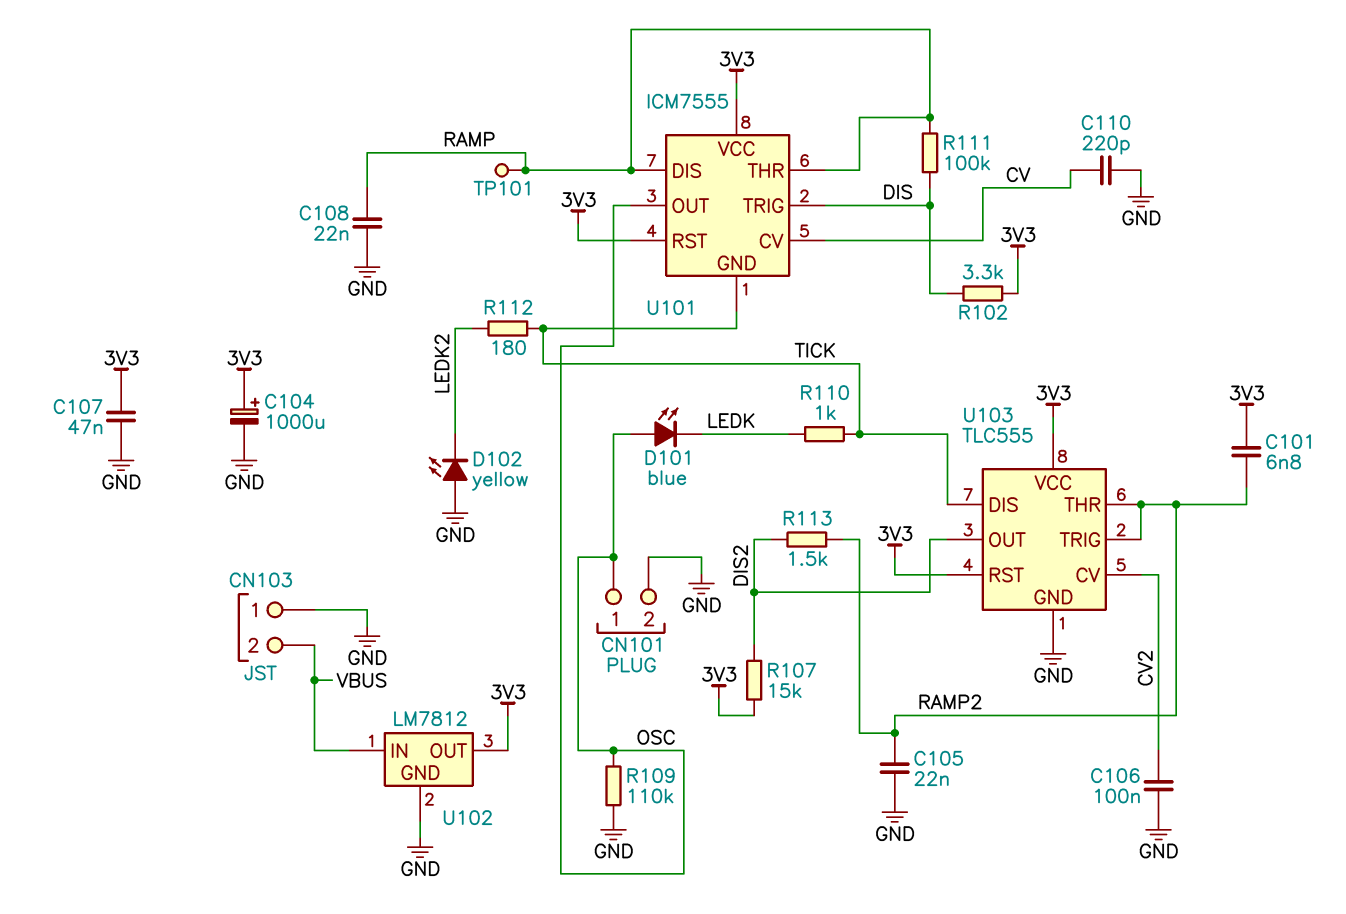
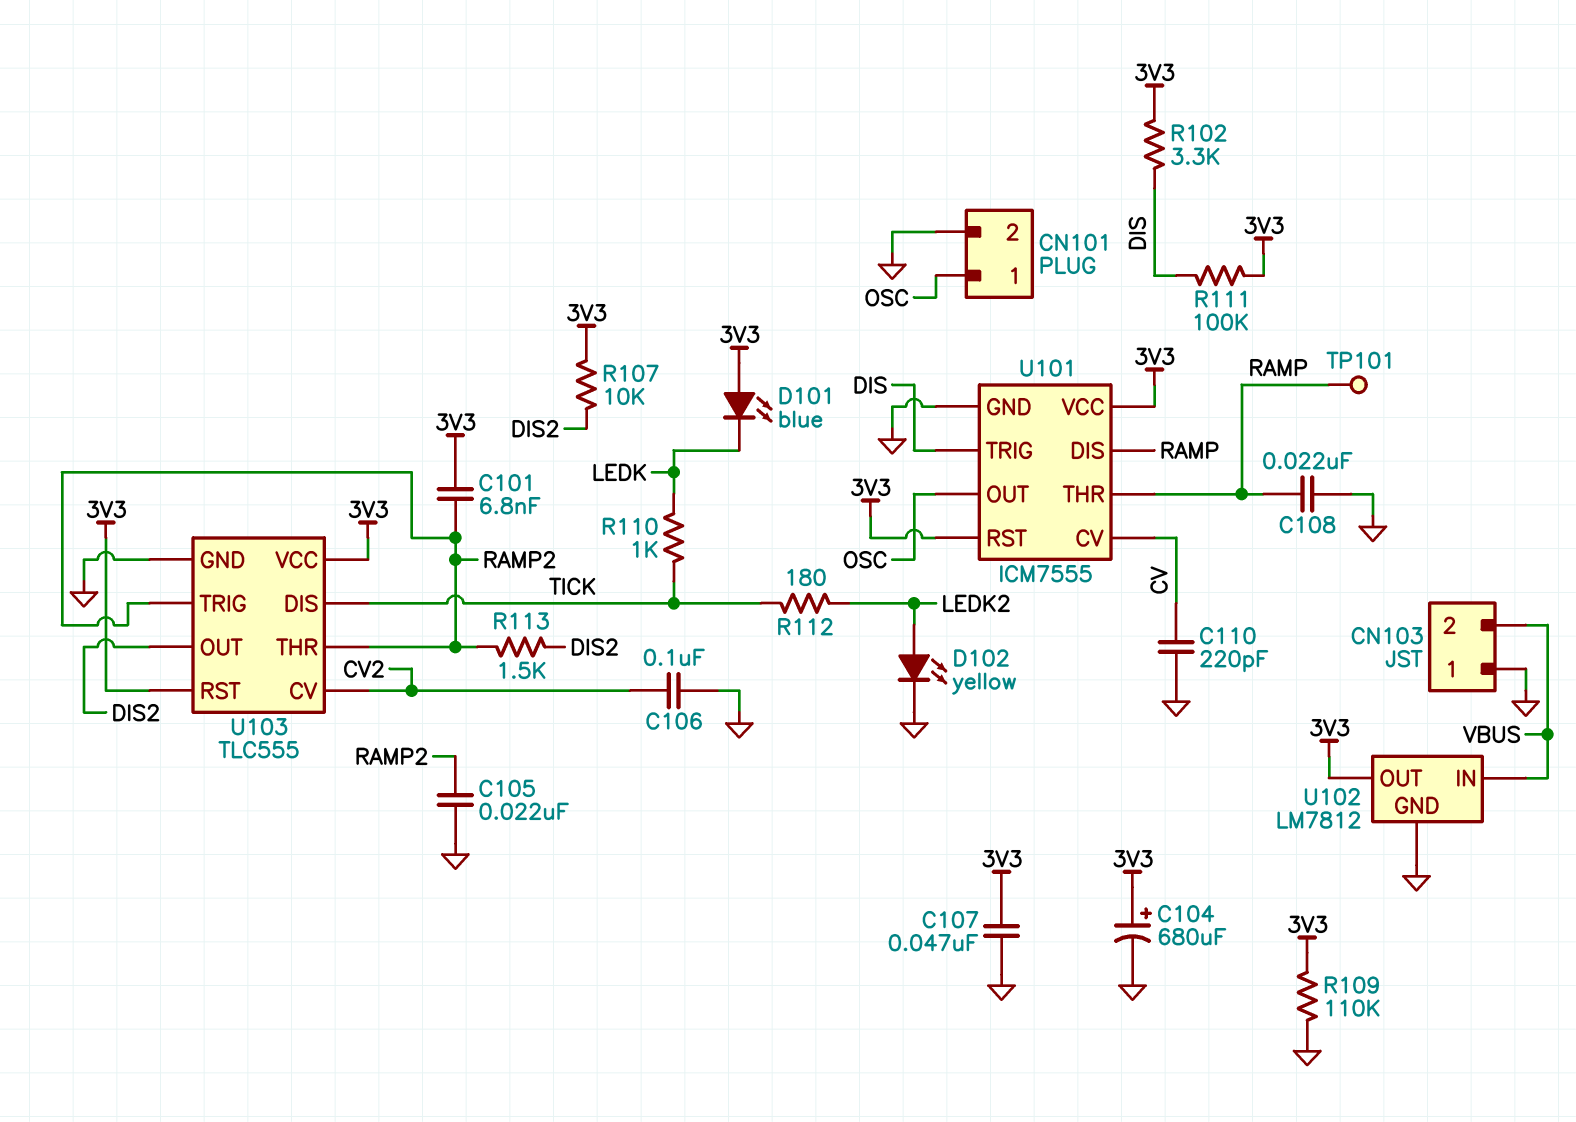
C104: 1000uF (plus 3V3, minus GND) -> 680uF (plus 3V3, minus GND)
D101: LED blue (A OSC, K LEDK) -> LED blue (A 3V3, K LEDK)
D102: LED yellow (A GND, K LEDK2) -> LED yellow (A LEDK2, K GND)
R107: 15k (3V3, DIS2) -> 10k (3V3, DIS2)
R109: 110k (GND, OSC) -> 110k (3V3, GND)
R111: 100k (DIS, RAMP) -> 100k (3V3, DIS)
U101 pin GND: TICK -> GND

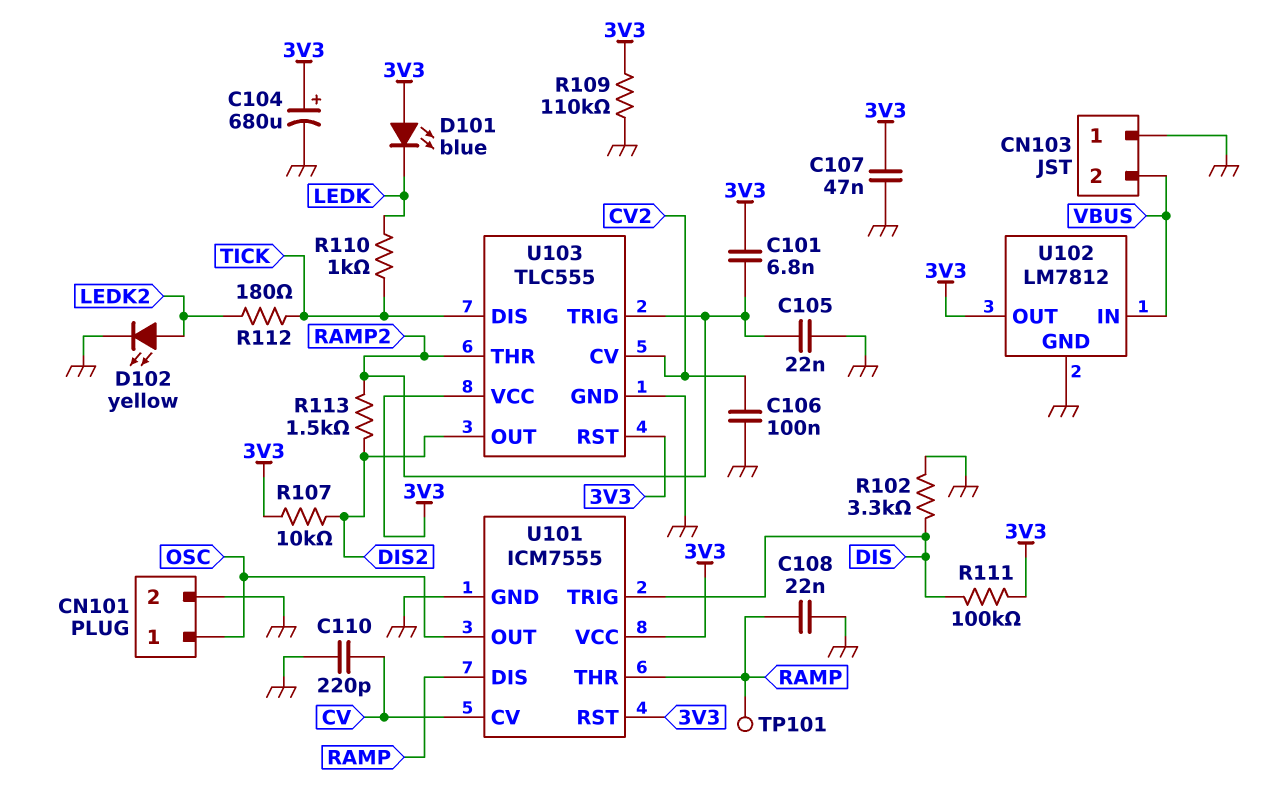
R102: 3.3k (3V3, DIS) -> 3.3k (DIS, GND)

